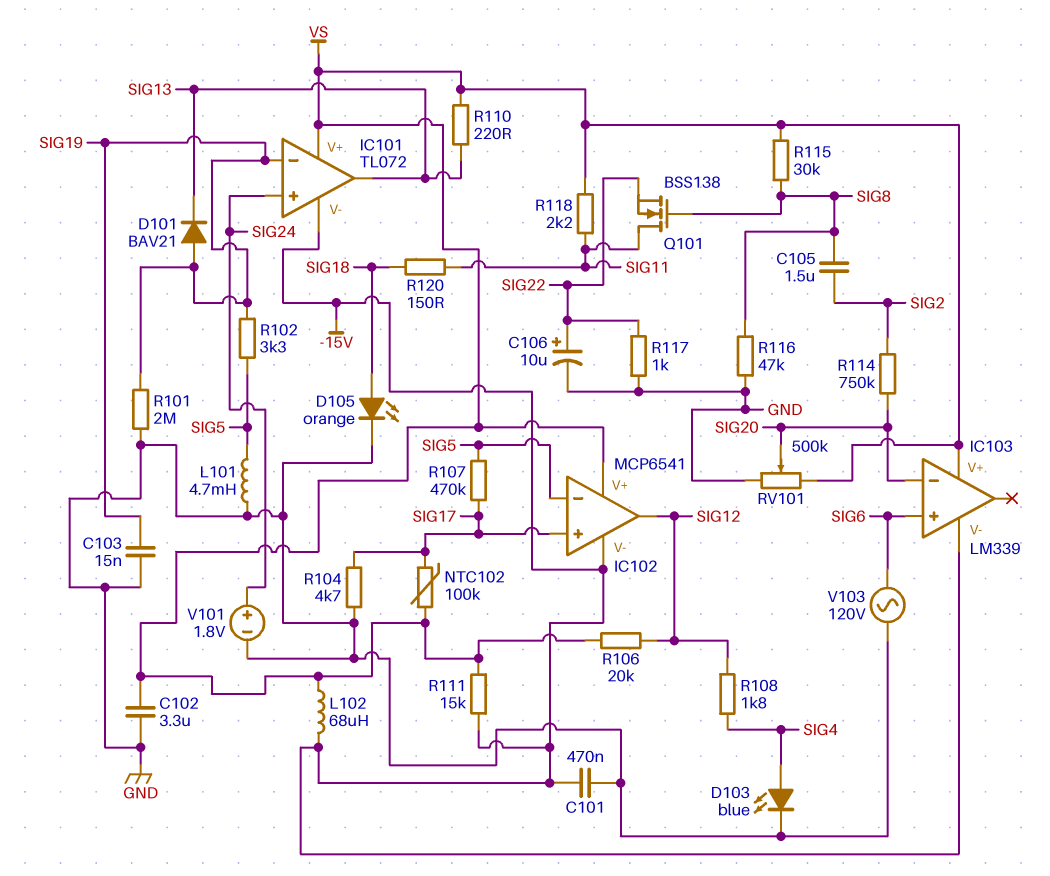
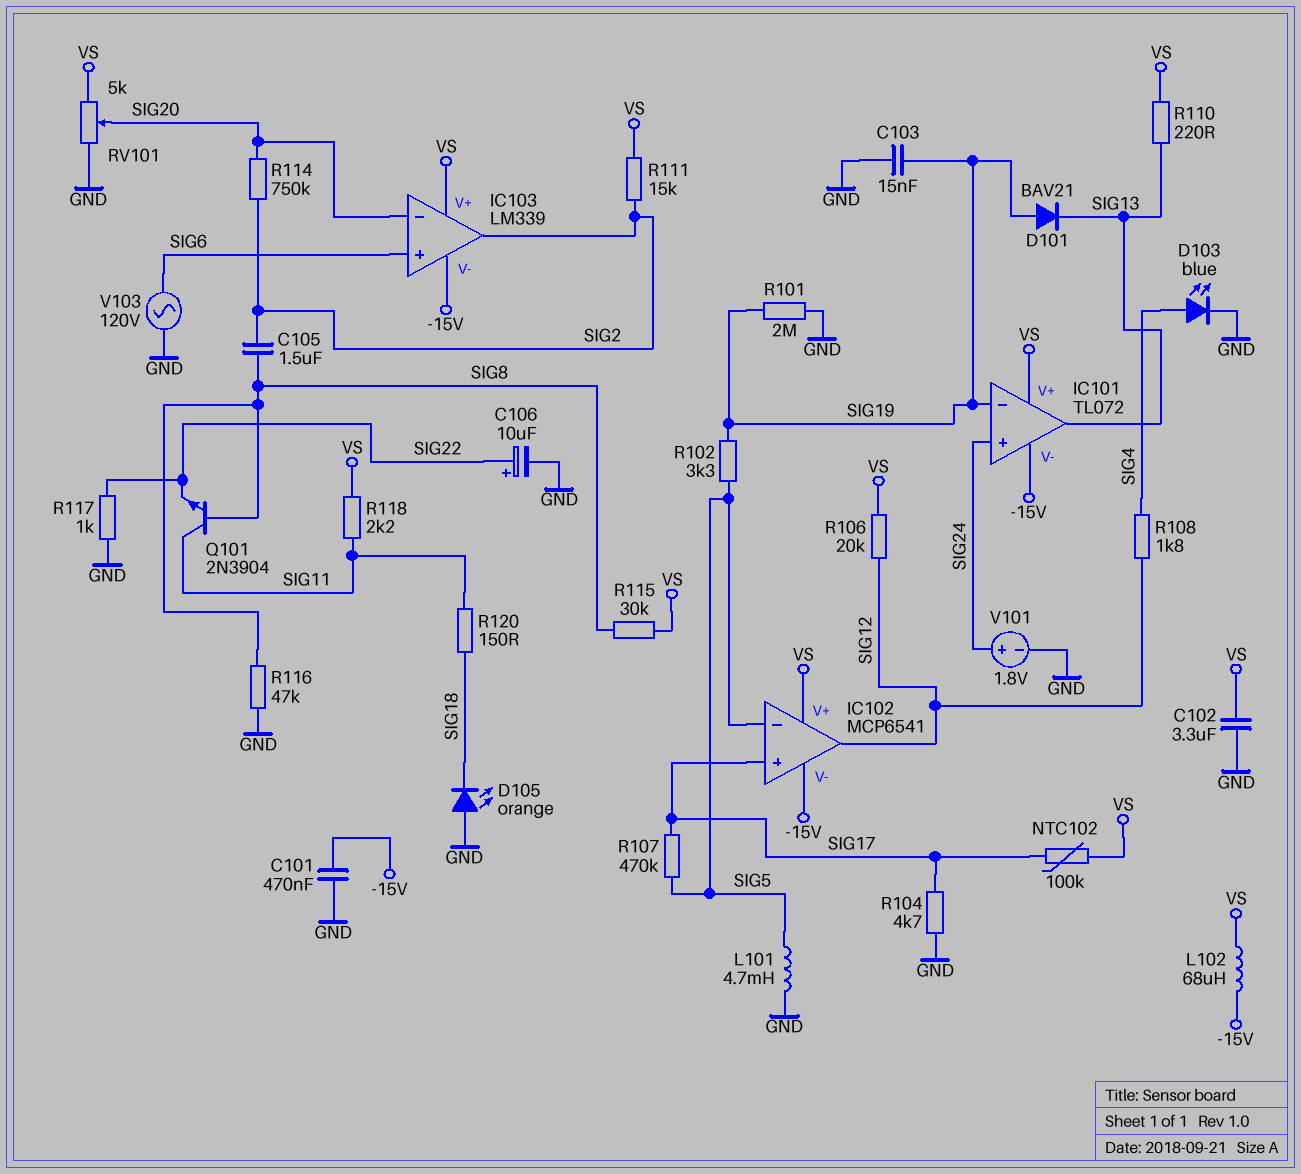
D105: LED orange (A SIG18, K GND) -> LED orange (A GND, K SIG18)
IC103 pin out: none -> SIG2
Q101: NMOS BSS138 (G SIG8, D SIG11, S SIG22) -> NPN 2N3904 (B SIG8, C SIG11, E SIG22)
R111: 15k (-15V, VS) -> 15k (SIG2, VS)
RV101: 500k (GND, VS, wiper SIG20) -> 5k (GND, VS, wiper SIG20)

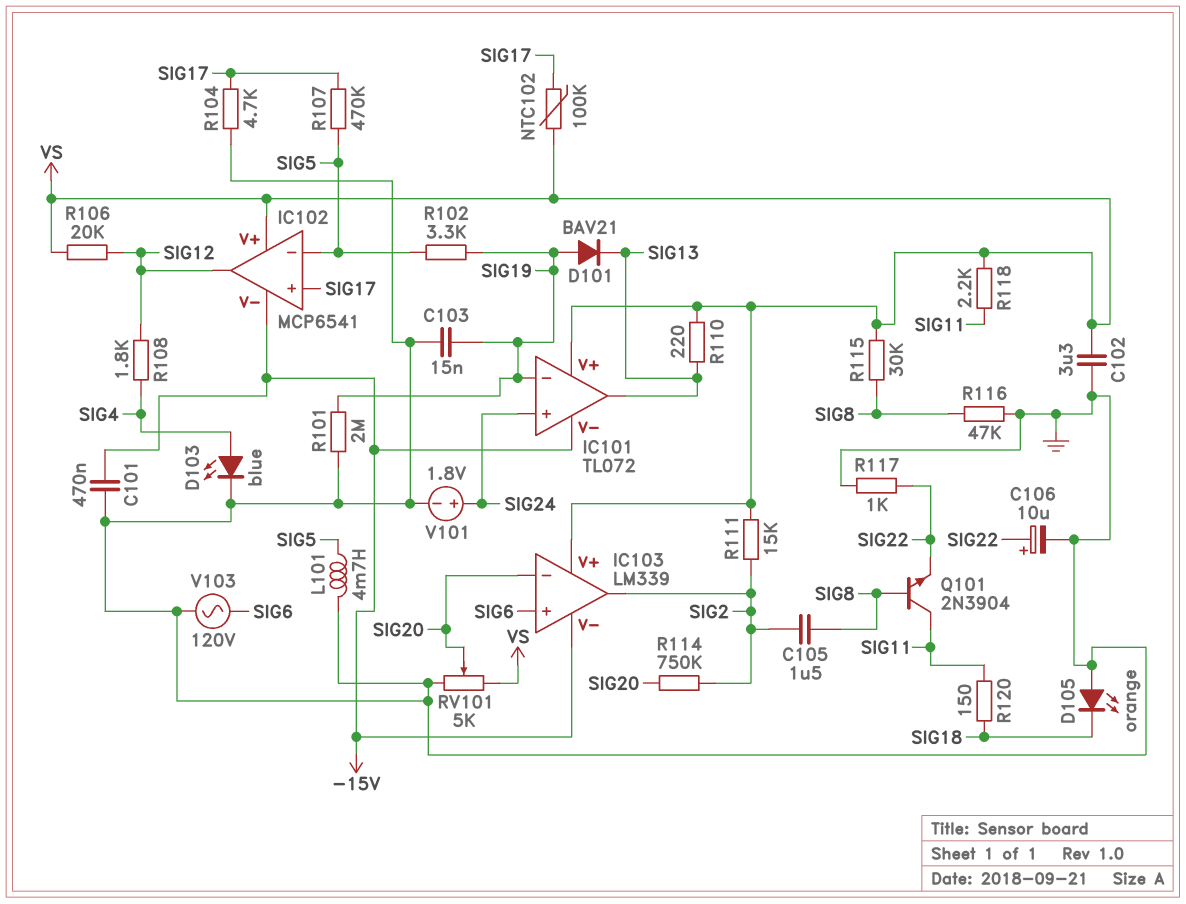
L102: 68uH (-15V, VS) -> none

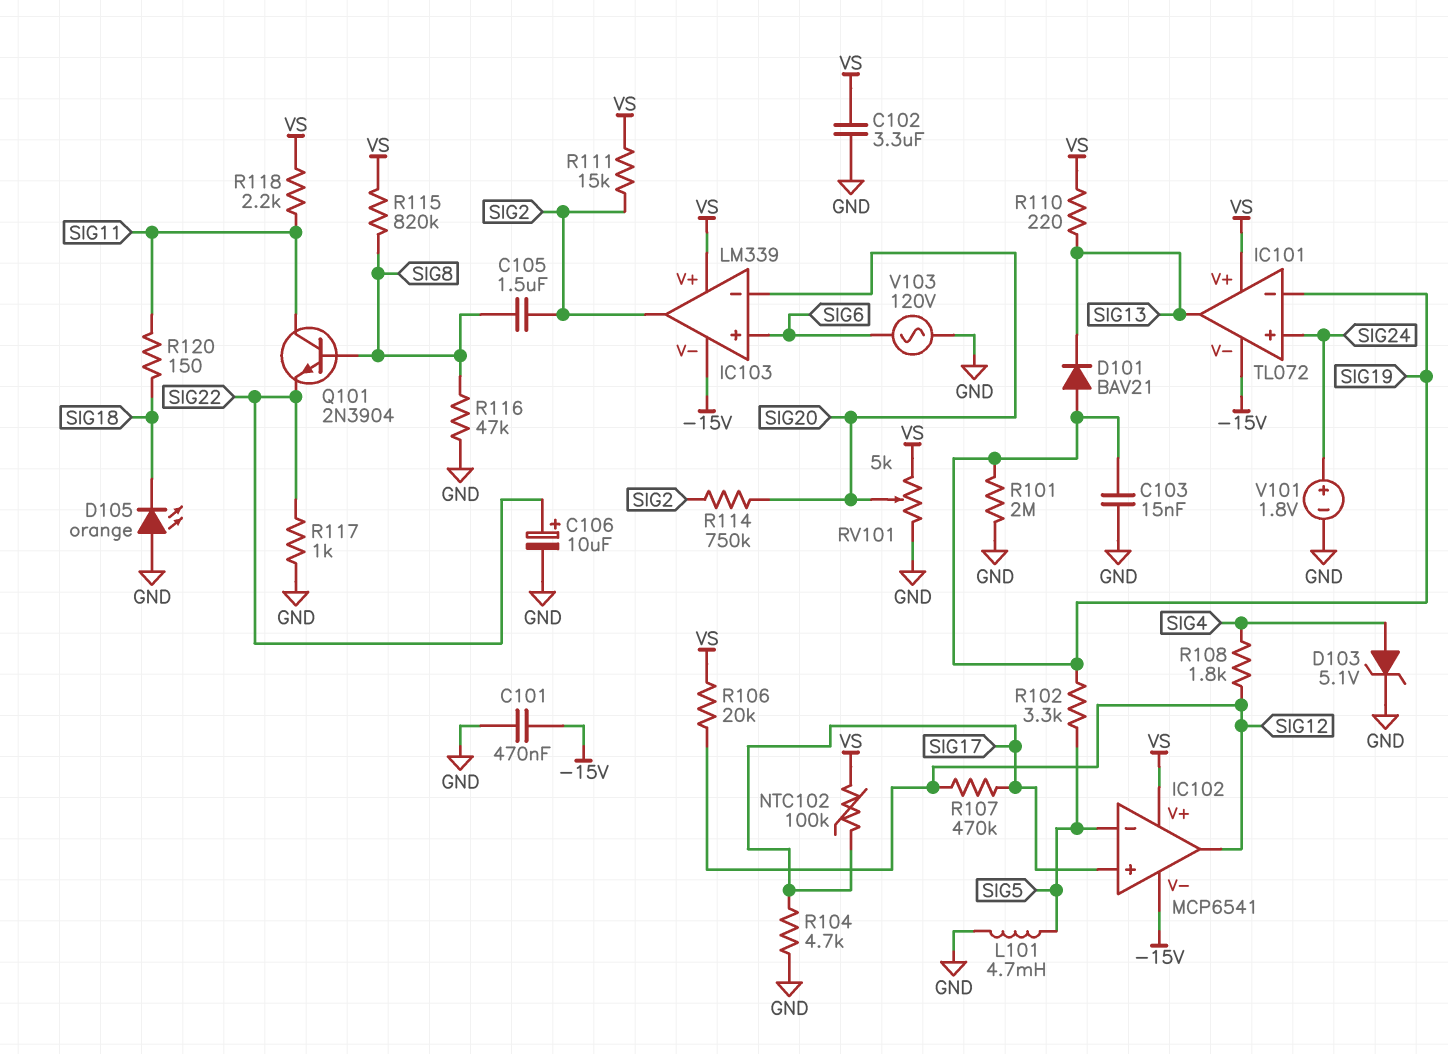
D103: LED blue (A SIG4, K GND) -> zener 5.1V (A SIG4, K GND)
R107: 470k (SIG5, SIG17) -> 470k (SIG12, SIG17)
R115: 30k (SIG8, VS) -> 820k (SIG8, VS)

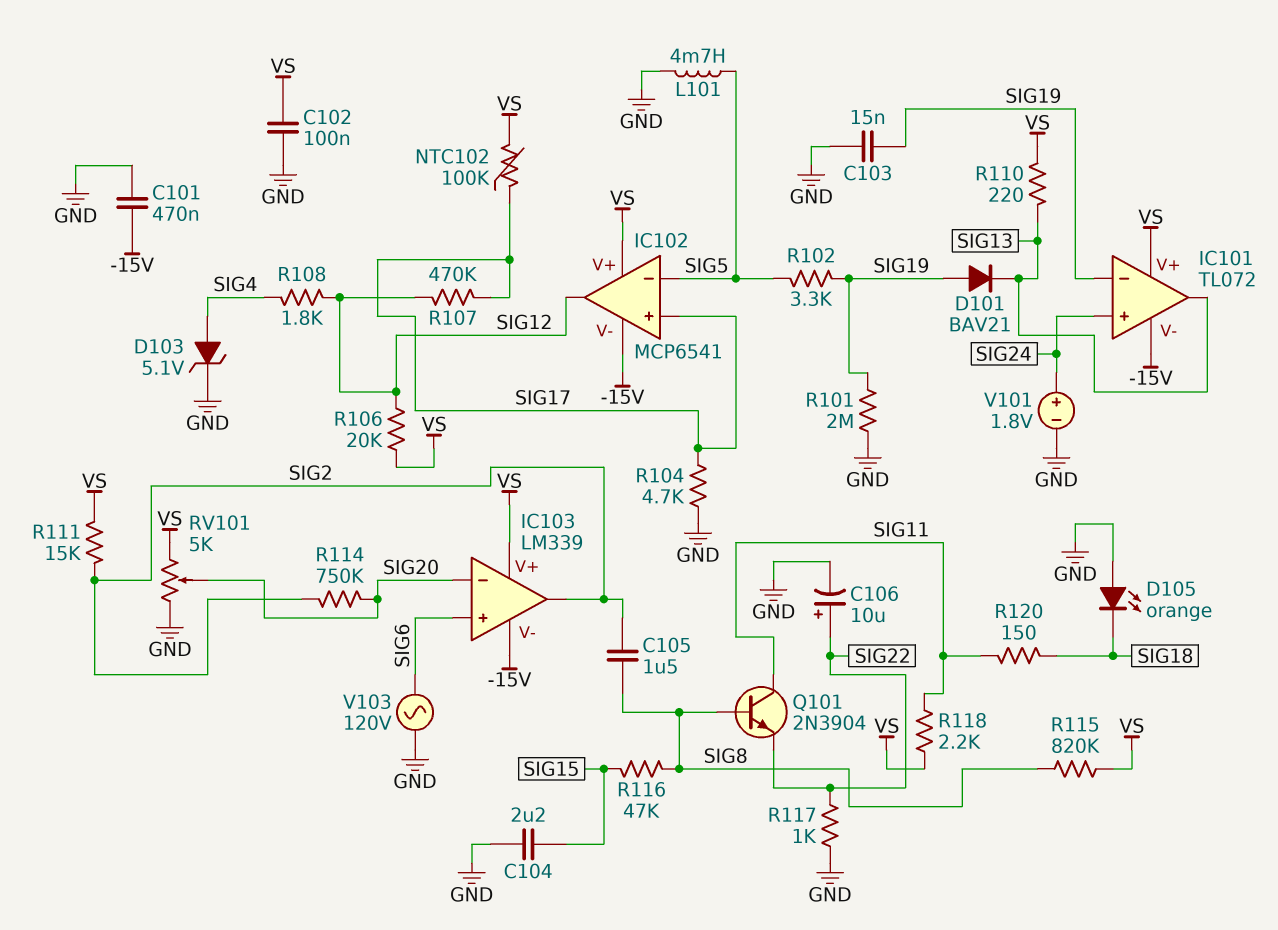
C102: 3.3uF (GND, VS) -> 100nF (GND, VS)
C104: none -> 2.2uF (GND, SIG15)
R116: 47k (GND, SIG8) -> 47k (SIG8, SIG15)

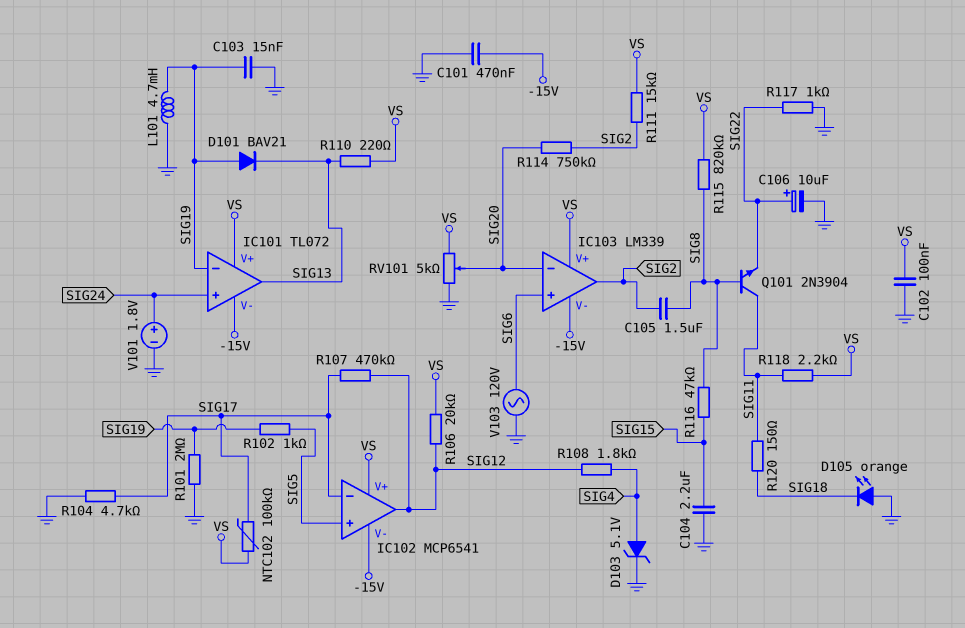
IC102 pin in+: SIG17 -> SIG5
IC102 pin in-: SIG5 -> SIG17
L101: 4.7mH (GND, SIG5) -> 4.7mH (GND, SIG19)
R102: 3.3k (SIG5, SIG19) -> 1k (SIG5, SIG19)

